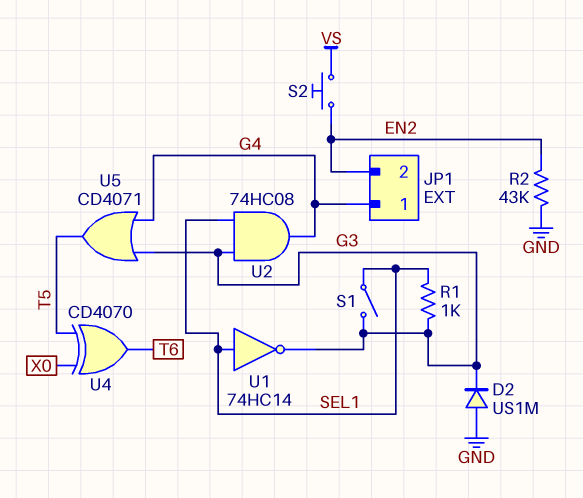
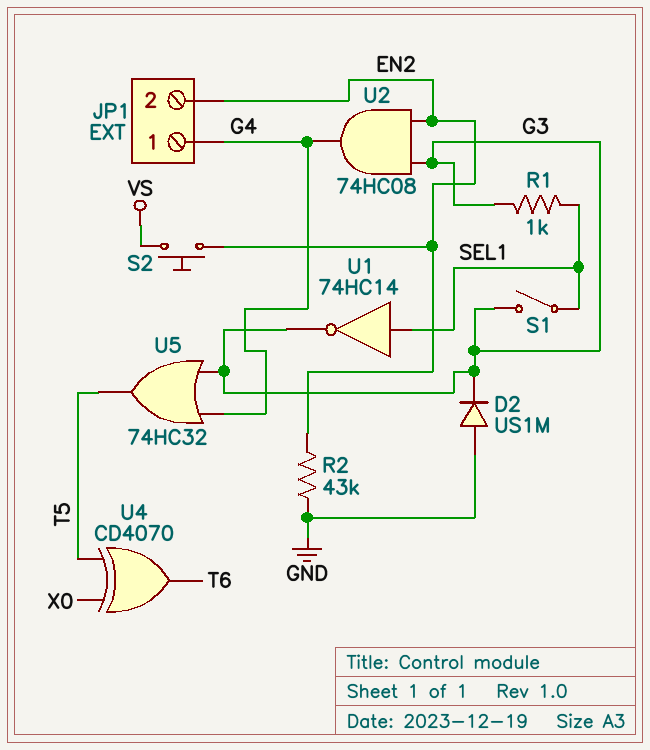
U2: AND 74HC08 (in G3, in SEL1, out G4) -> AND 74HC08 (in EN2, in G3, out G4)
U5: OR CD4071 (in G3, in G4, out T5) -> OR 74HC32 (in G3, in G4, out T5)

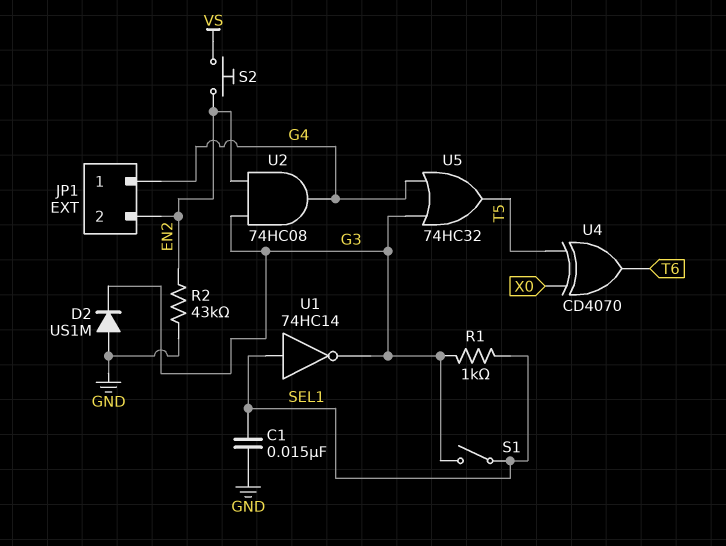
C1: none -> 15nF (GND, SEL1)

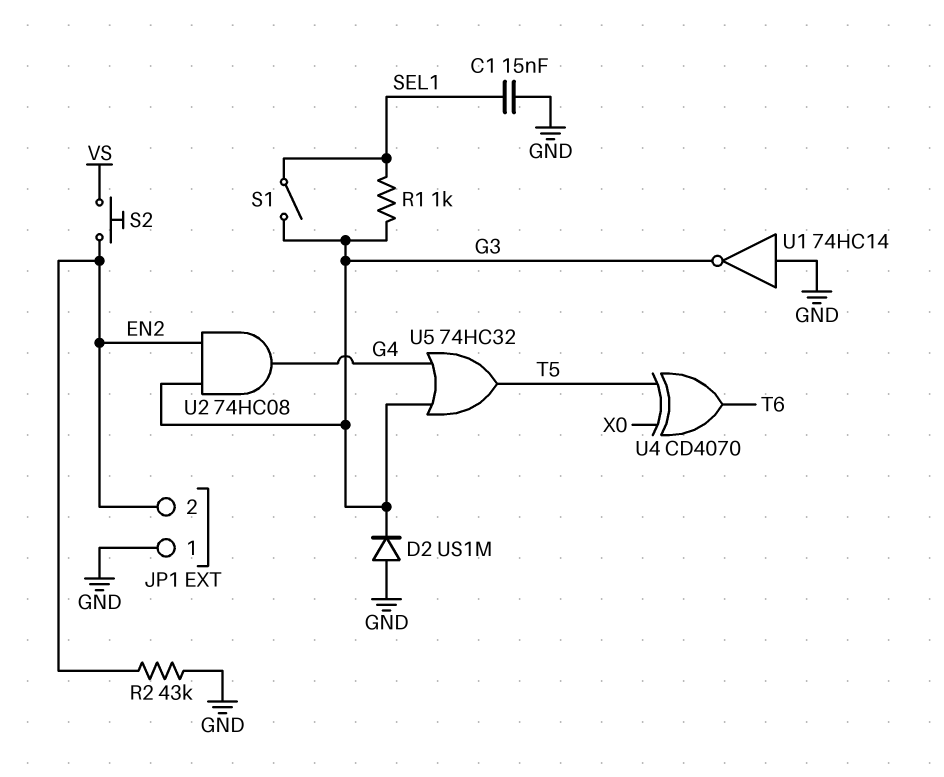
JP1 pin 1: G4 -> GND
U1: NOT 74HC14 (in SEL1, out G3) -> NOT 74HC14 (in GND, out G3)

